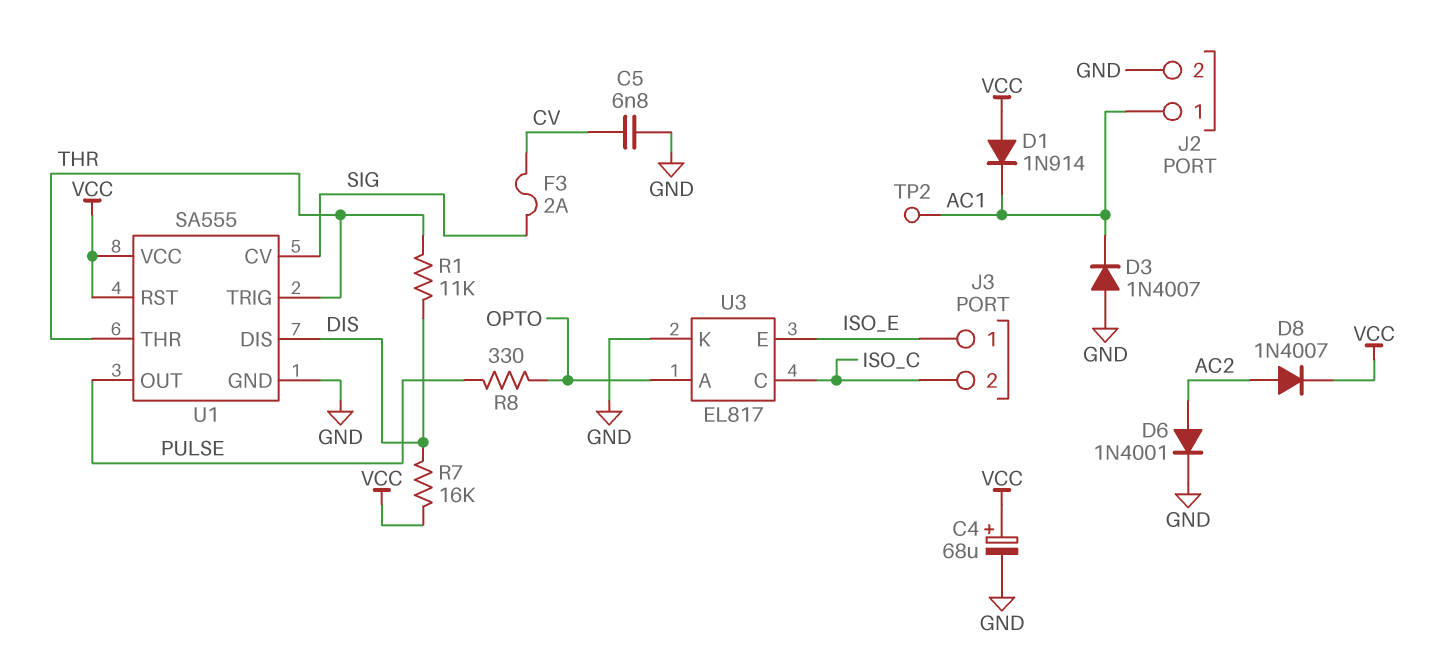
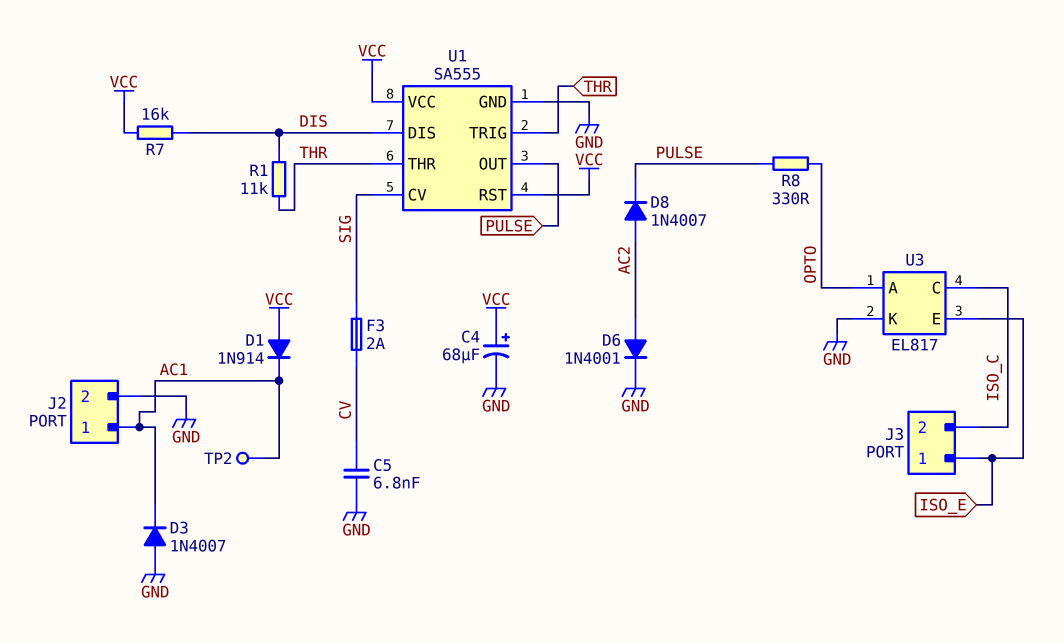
D8: diode 1N4007 (A AC2, K VCC) -> diode 1N4007 (A AC2, K PULSE)

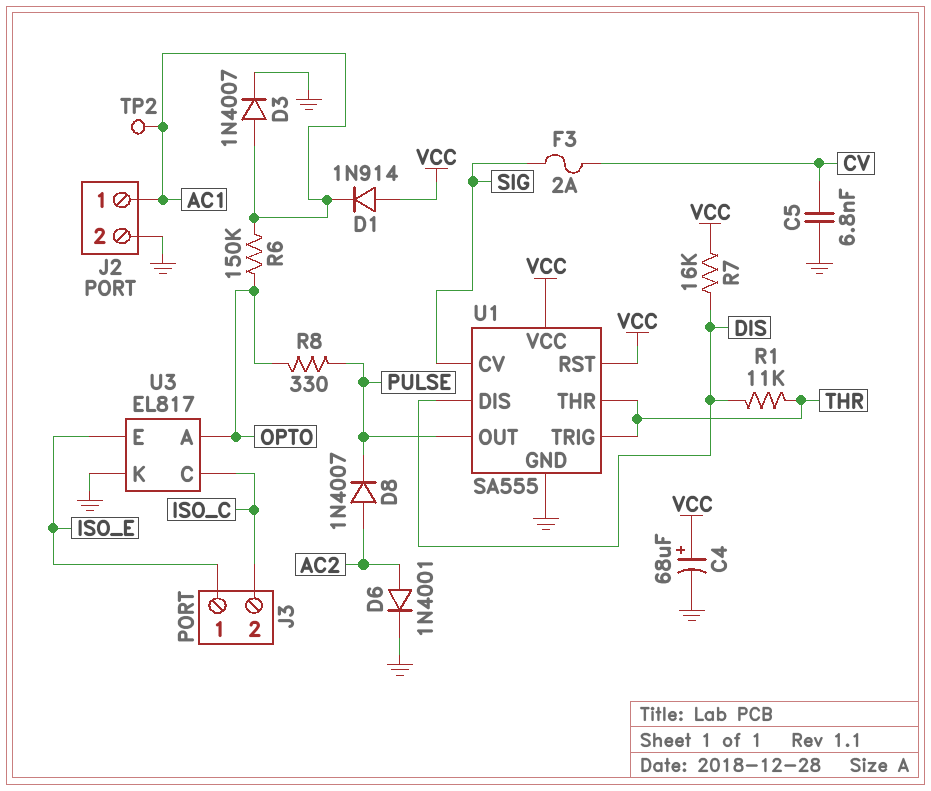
D3: diode 1N4007 (A GND, K AC1) -> diode 1N4007 (A AC1, K GND)
R6: none -> 150k (AC1, OPTO)

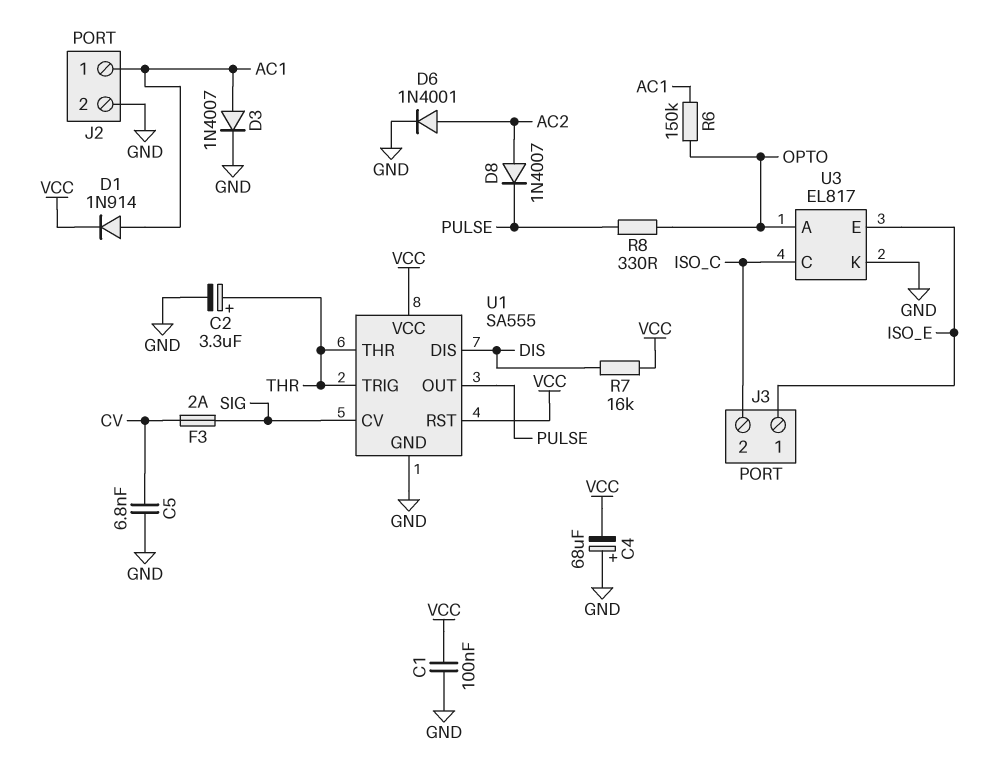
C1: none -> 100nF (GND, VCC)
C2: none -> 3.3uF (plus THR, minus GND)
C4: 68uF (plus VCC, minus GND) -> 68uF (plus GND, minus VCC)
D1: diode 1N914 (A VCC, K AC1) -> diode 1N914 (A AC1, K VCC)
R1: 11k (DIS, THR) -> none
TP2: test point (AC1) -> none

